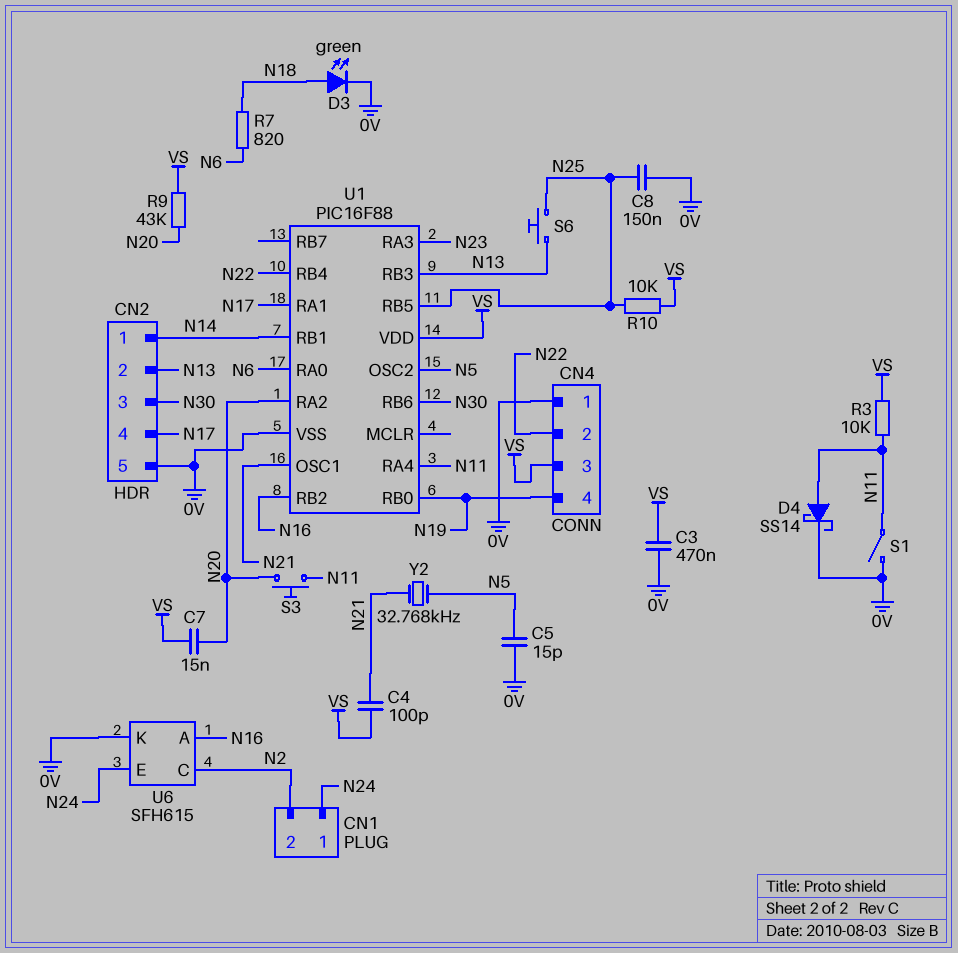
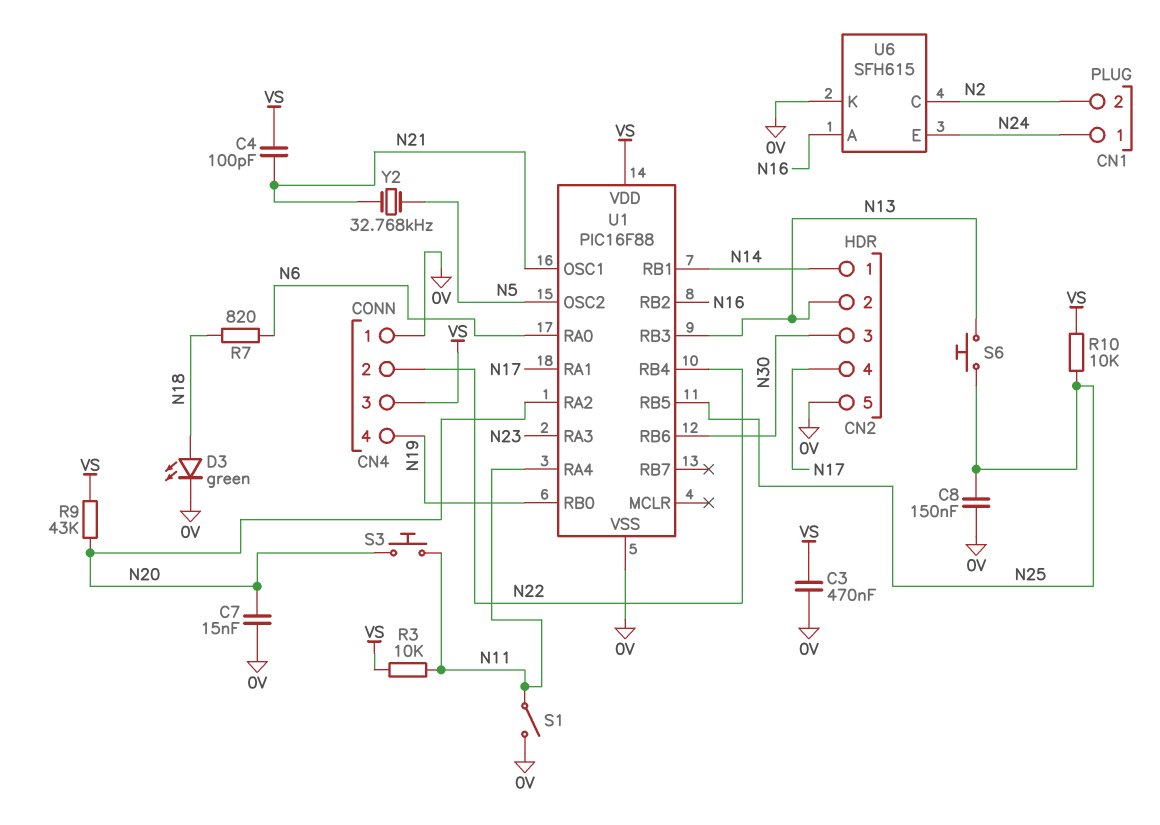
C5: 15pF (0V, N5) -> none
C7: 15nF (N20, VS) -> 15nF (0V, N20)
D4: schottky SS14 (A N11, K 0V) -> none

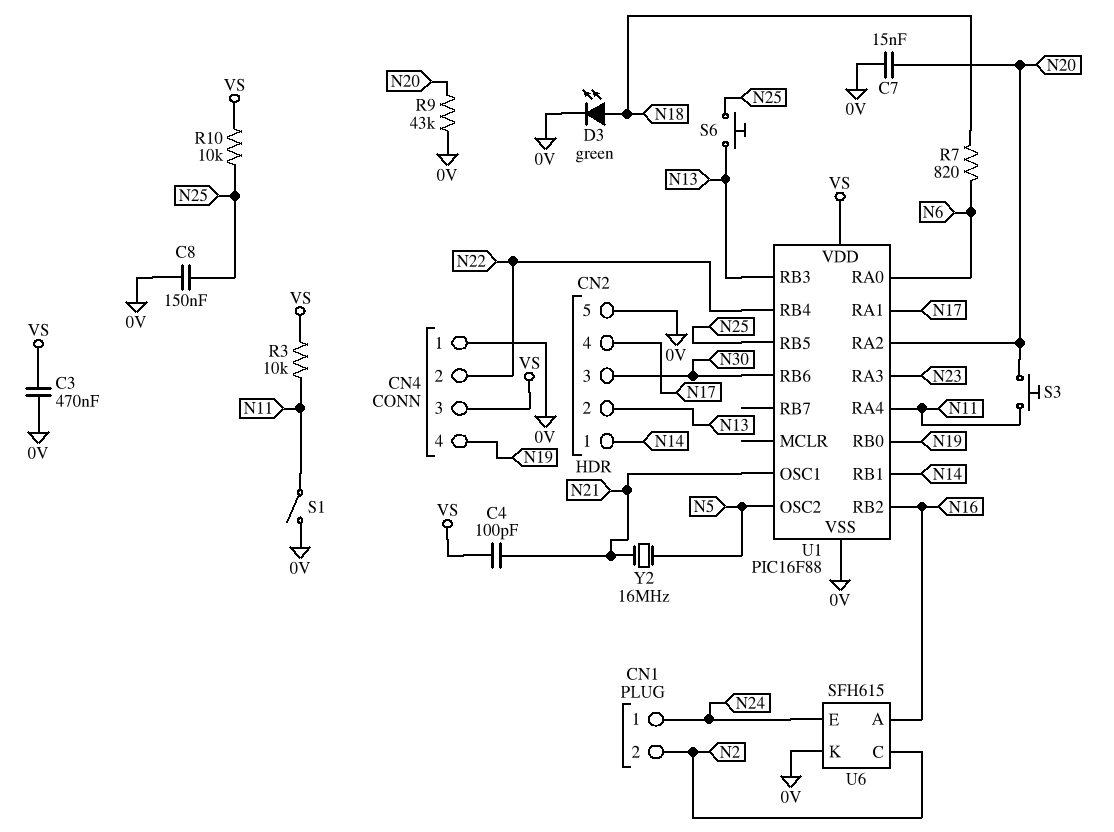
R9: 43k (N20, VS) -> 43k (0V, N20)
Y2: 32.768kHz (N5, N21) -> 16MHz (N5, N21)

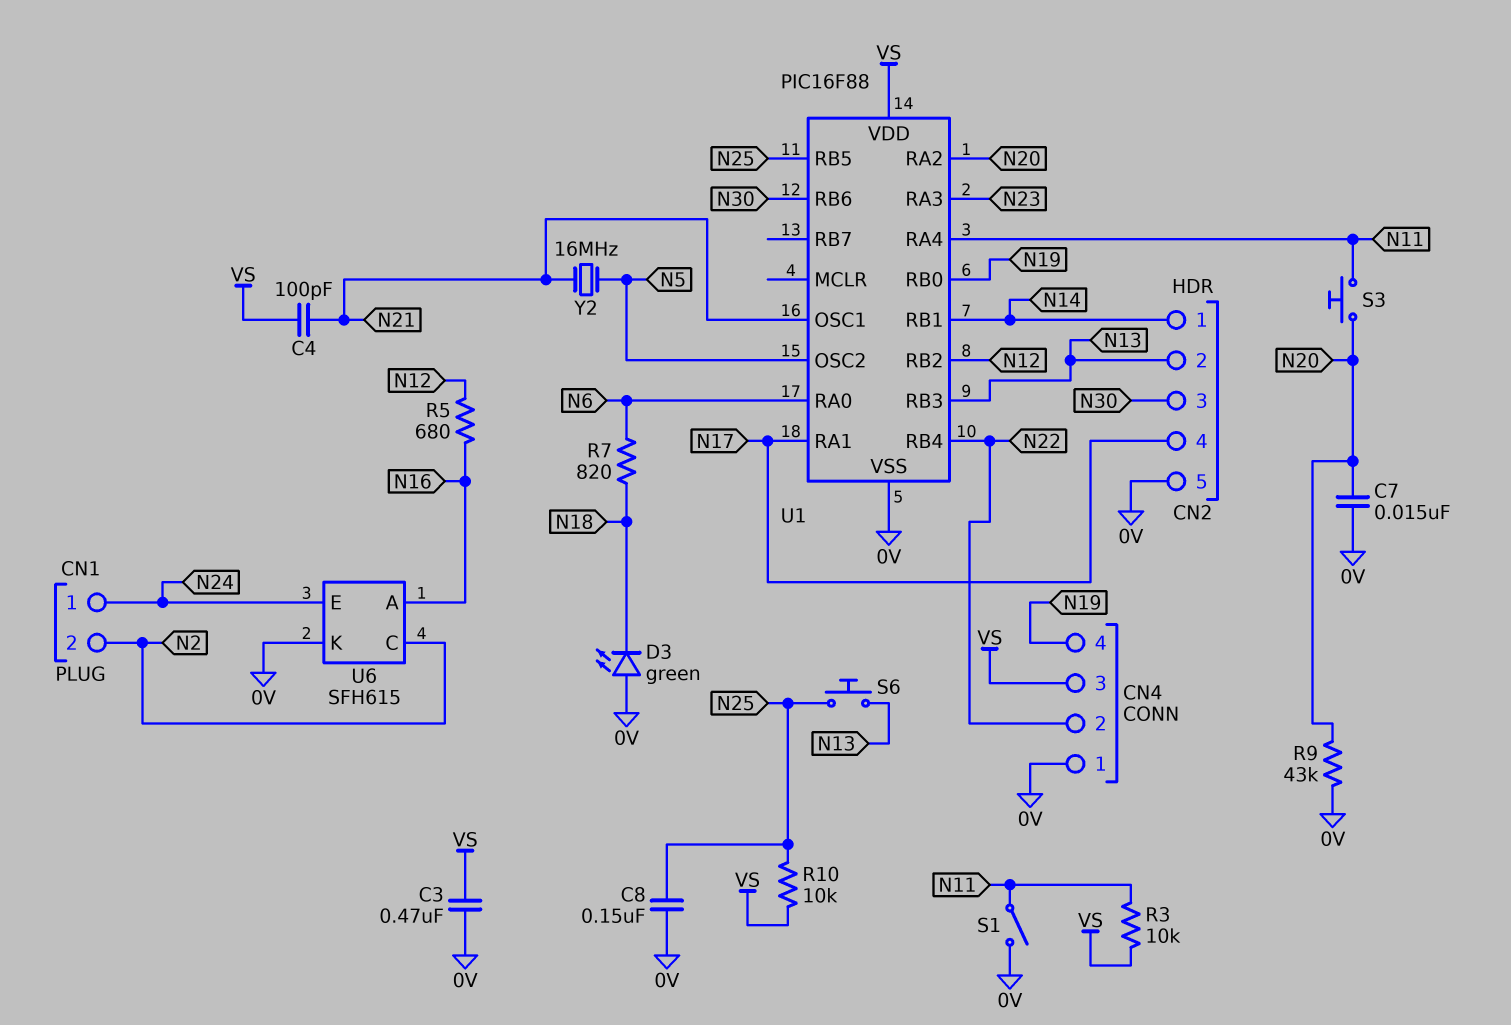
D3: LED green (A N18, K 0V) -> LED green (A 0V, K N18)
R5: none -> 680 (N12, N16)
U1 pin RB2: N16 -> N12

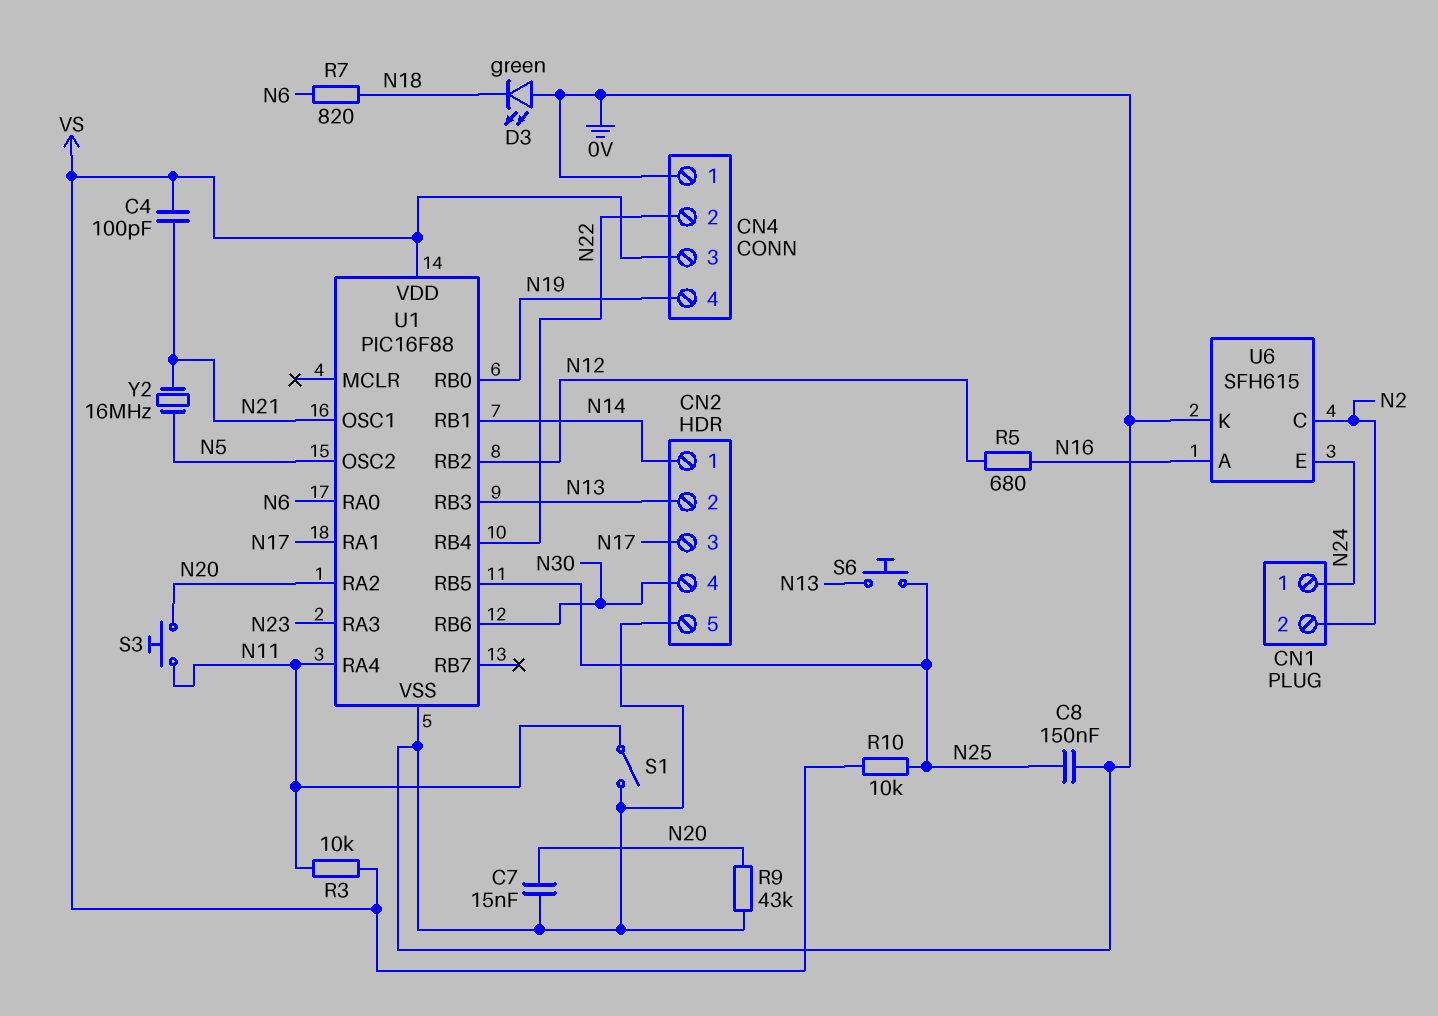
C3: 470nF (0V, VS) -> none
CN2 pin 3: N30 -> N17
CN2 pin 4: N17 -> N30

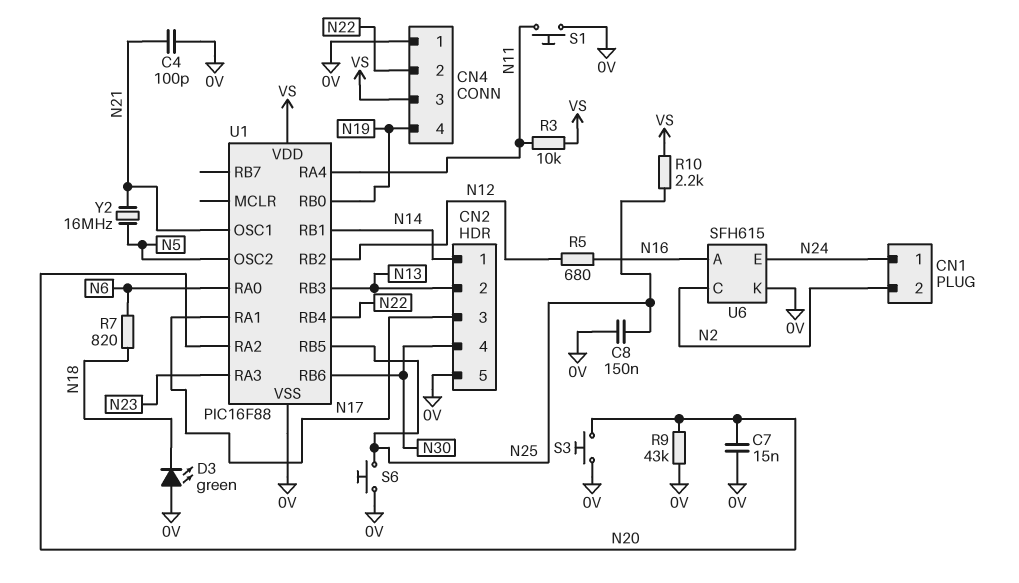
C4: 100pF (N21, VS) -> 100pF (0V, N21)
R10: 10k (N25, VS) -> 2.2k (N25, VS)
S1: switch (0V, N11) -> button (0V, N11)
S3: button (N11, N20) -> button (0V, N20)
S6: button (N13, N25) -> button (0V, N25)

